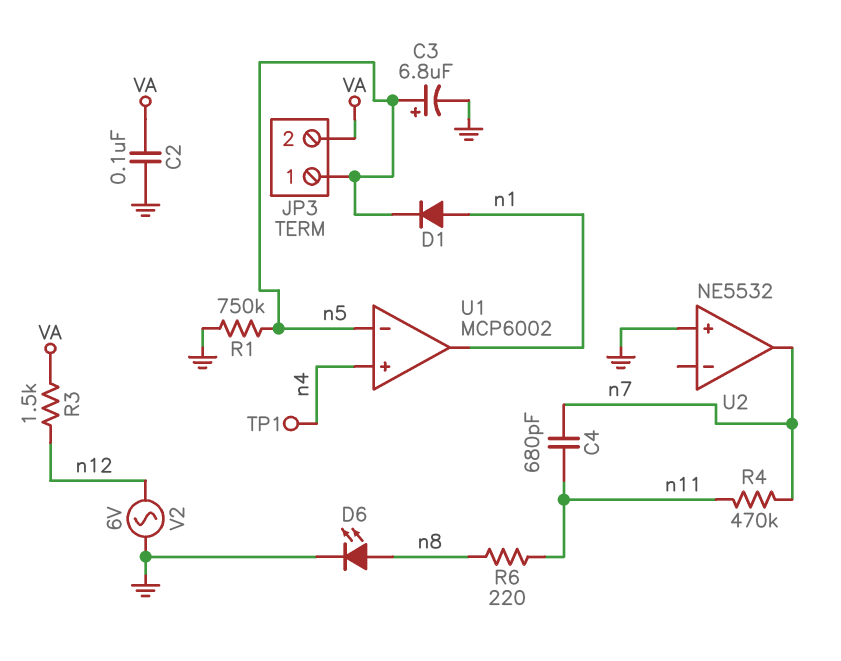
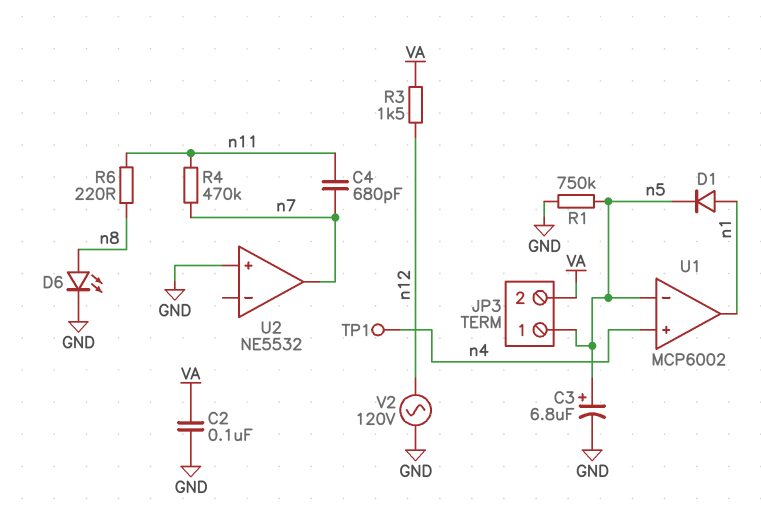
V2: AC 6V (GND, n12) -> AC 120V (GND, n12)

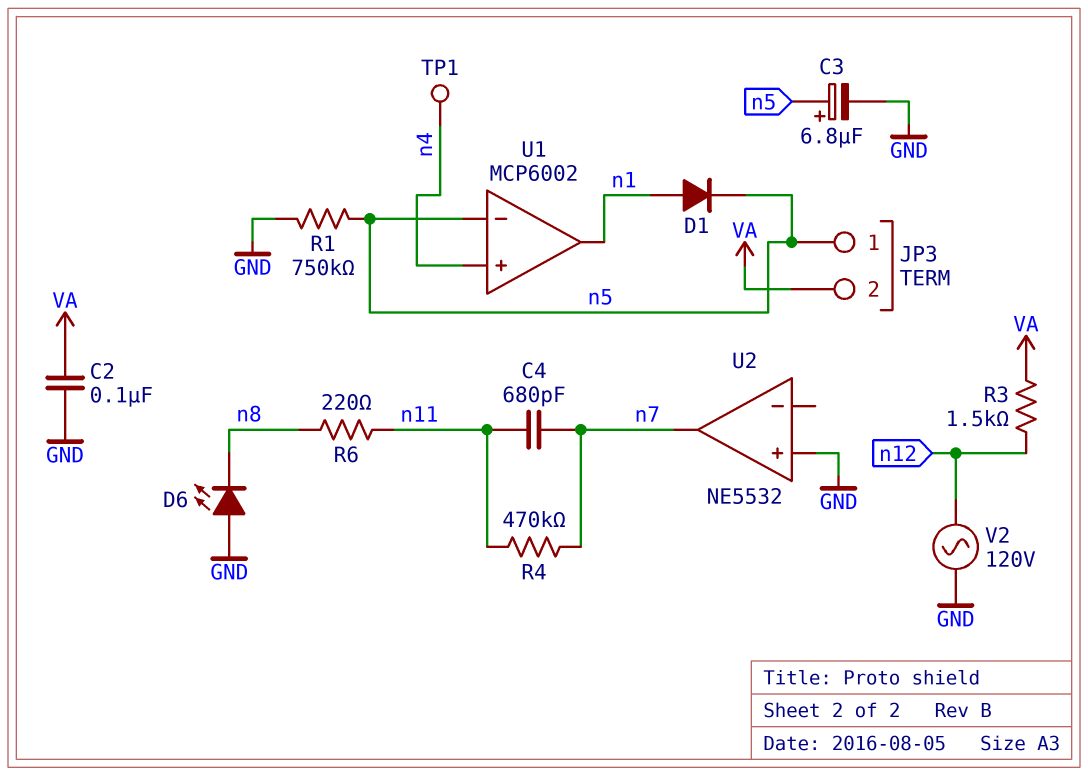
D6: LED (A n8, K GND) -> LED (A GND, K n8)

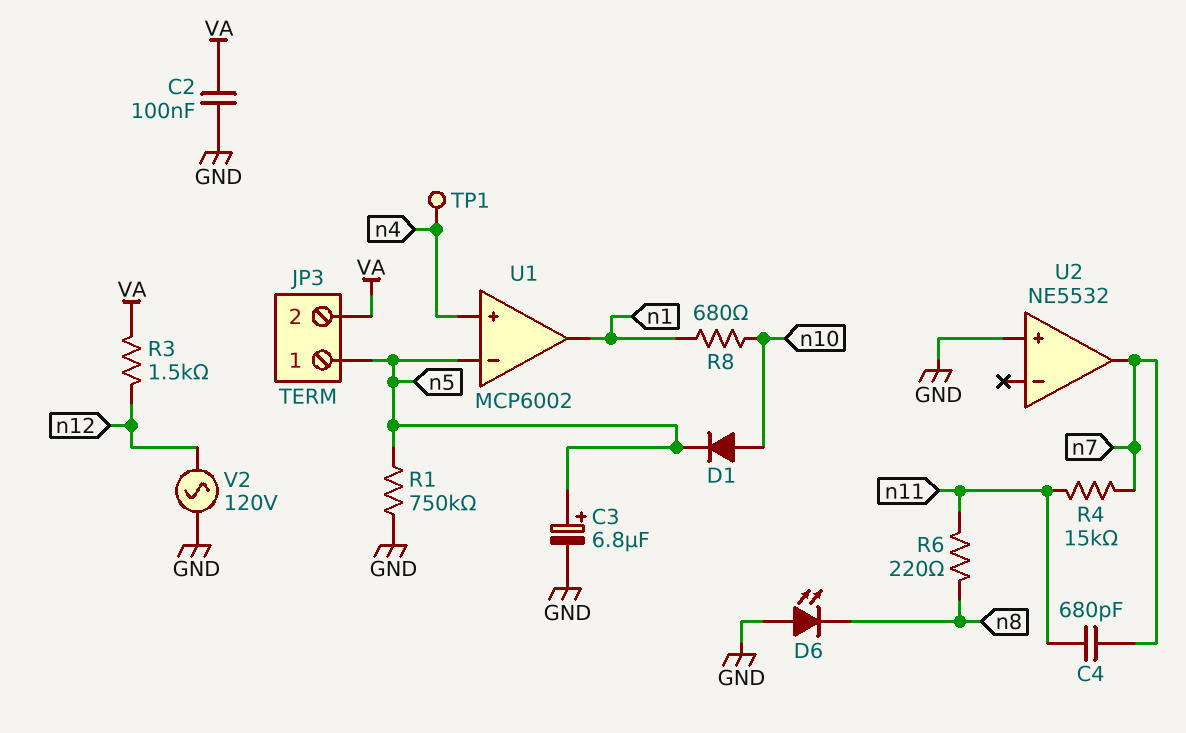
D1: diode (A n1, K n5) -> diode (A n10, K n5)
R4: 470k (n7, n11) -> 15k (n7, n11)
R8: none -> 680 (n1, n10)

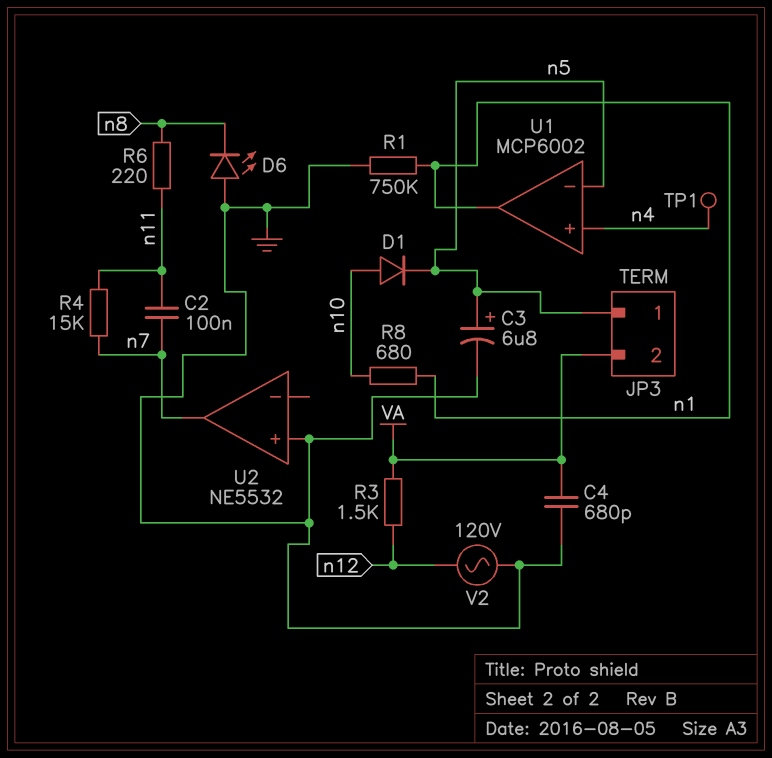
C2: 100nF (GND, VA) -> 100nF (n7, n11)
C4: 680pF (n7, n11) -> 680pF (GND, VA)
R1: 750k (GND, n5) -> 750k (GND, n1)

